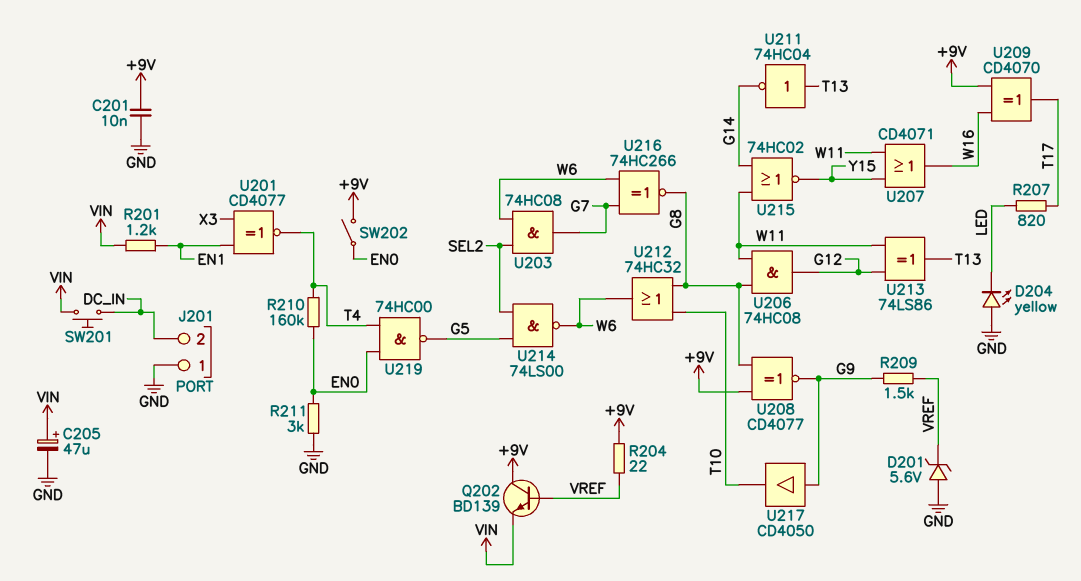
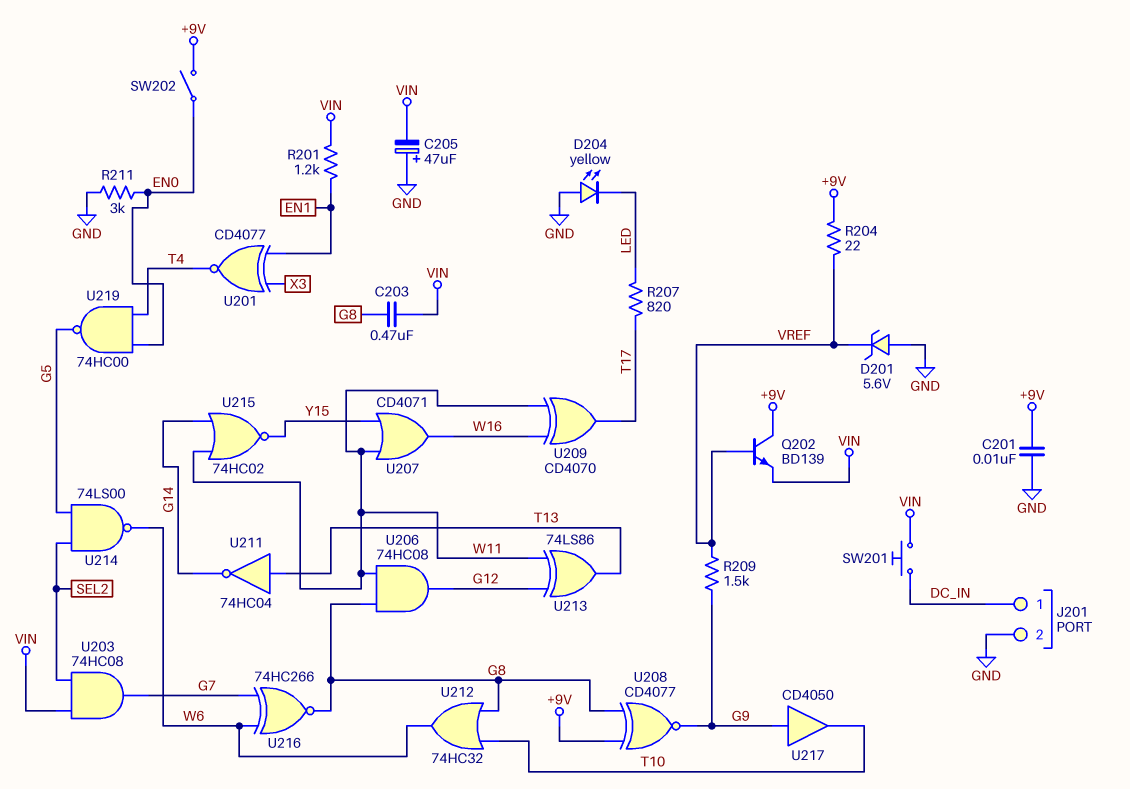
C203: none -> 470nF (G8, VIN)
C205: 47uF (plus VIN, minus GND) -> 47uF (plus GND, minus VIN)
J201 pin 1: GND -> DC_IN
J201 pin 2: DC_IN -> GND
R210: 160k (EN0, T4) -> none
U203: AND 74HC08 (in SEL2, in W6, out G7) -> AND 74HC08 (in SEL2, in VIN, out G7)
U209: XOR CD4070 (in +9V, in W16, out T17) -> XOR CD4070 (in W11, in W16, out T17)

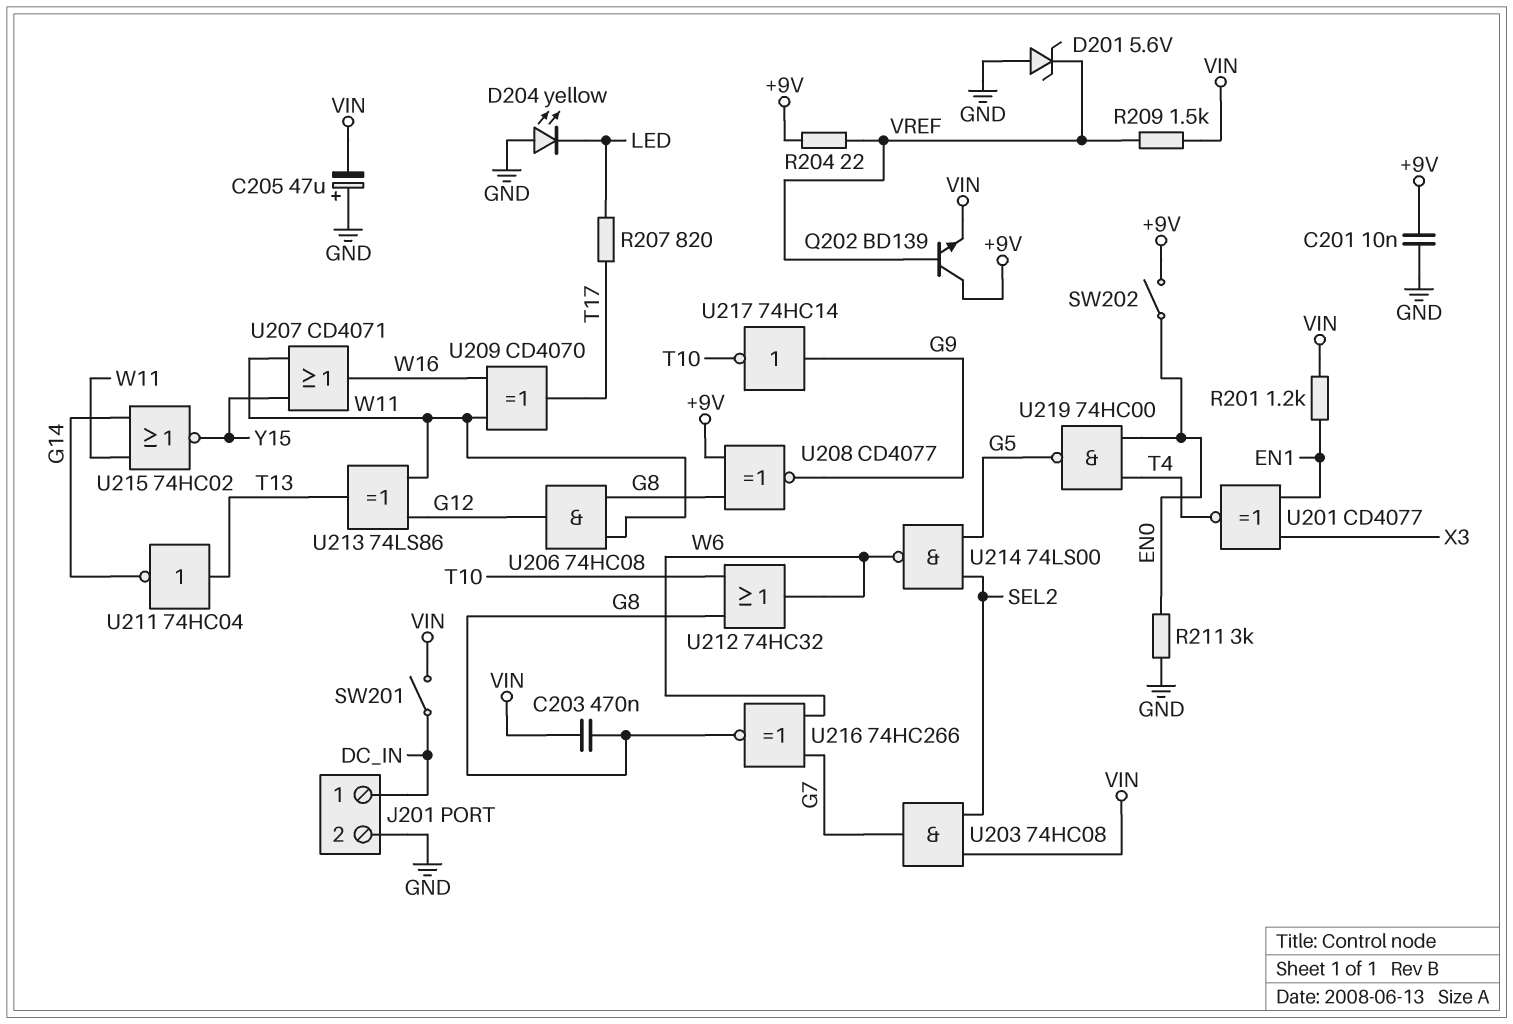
R209: 1.5k (G9, VREF) -> 1.5k (VIN, VREF)
SW201: button (DC_IN, VIN) -> switch (DC_IN, VIN)
U217: buffer CD4050 (in G9, out T10) -> NOT 74HC14 (in G9, out T10)

